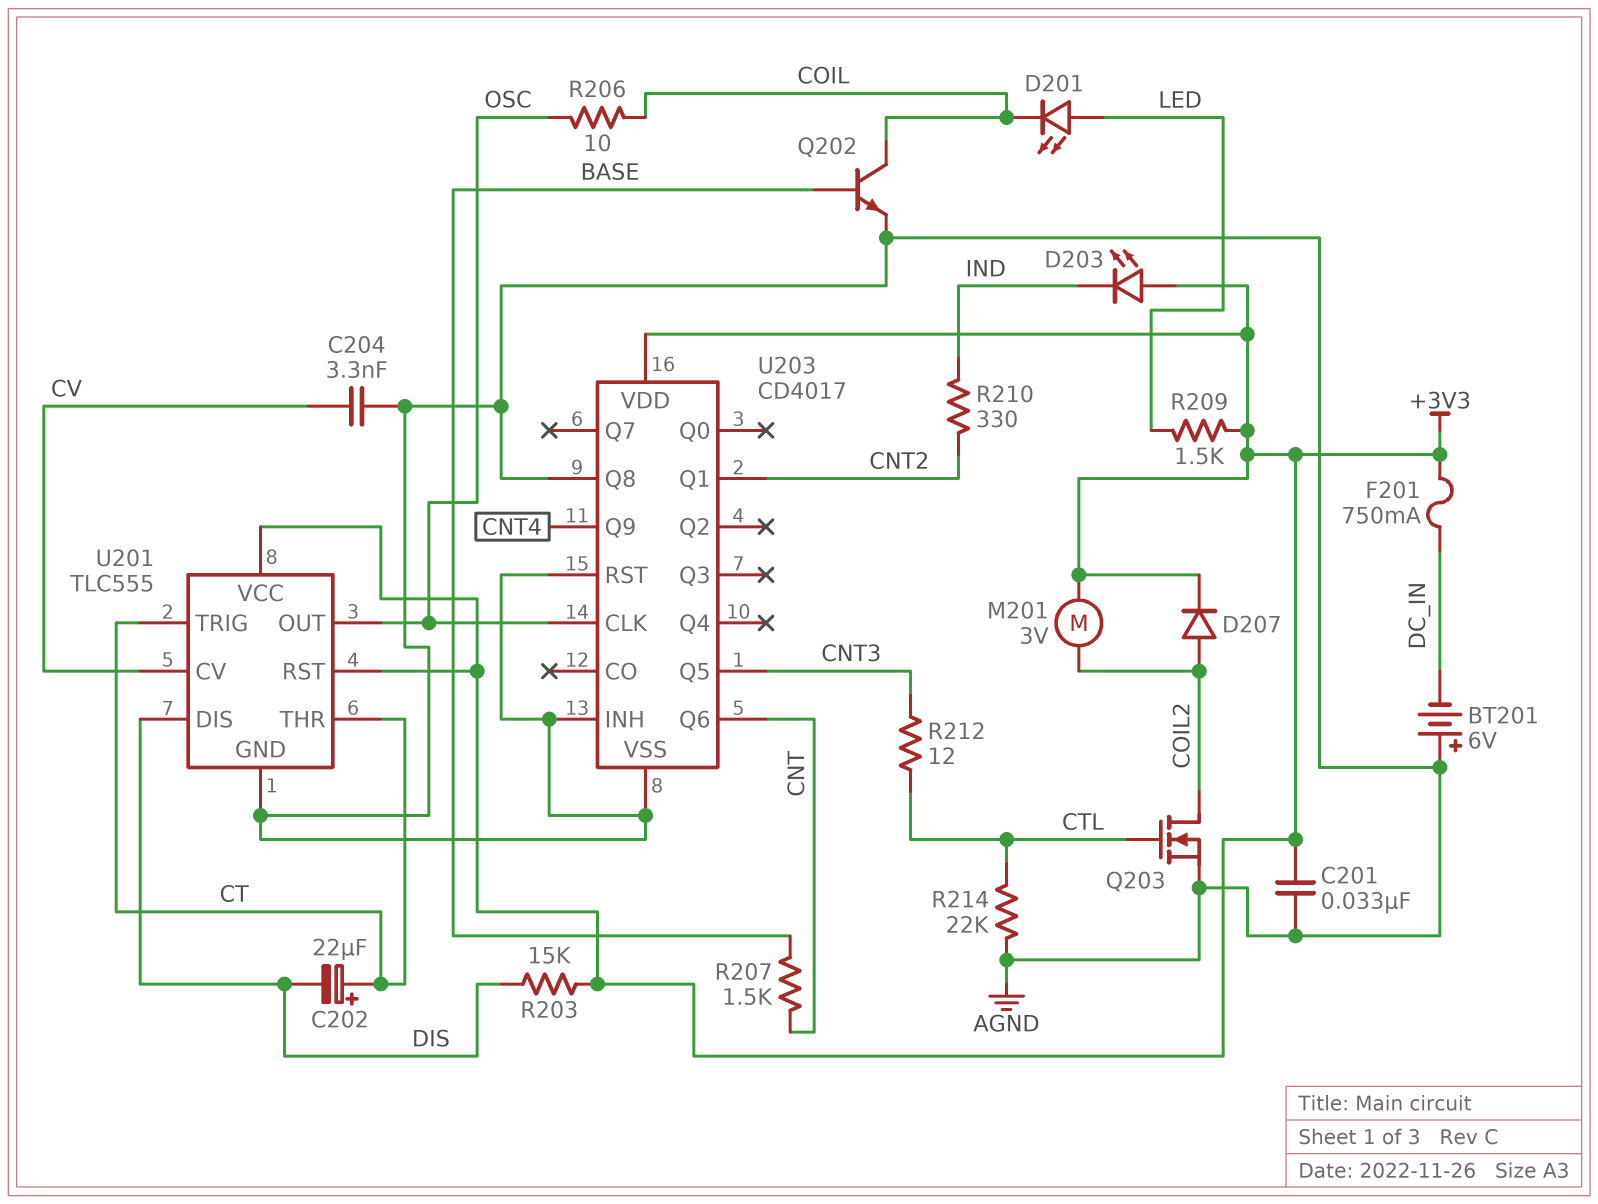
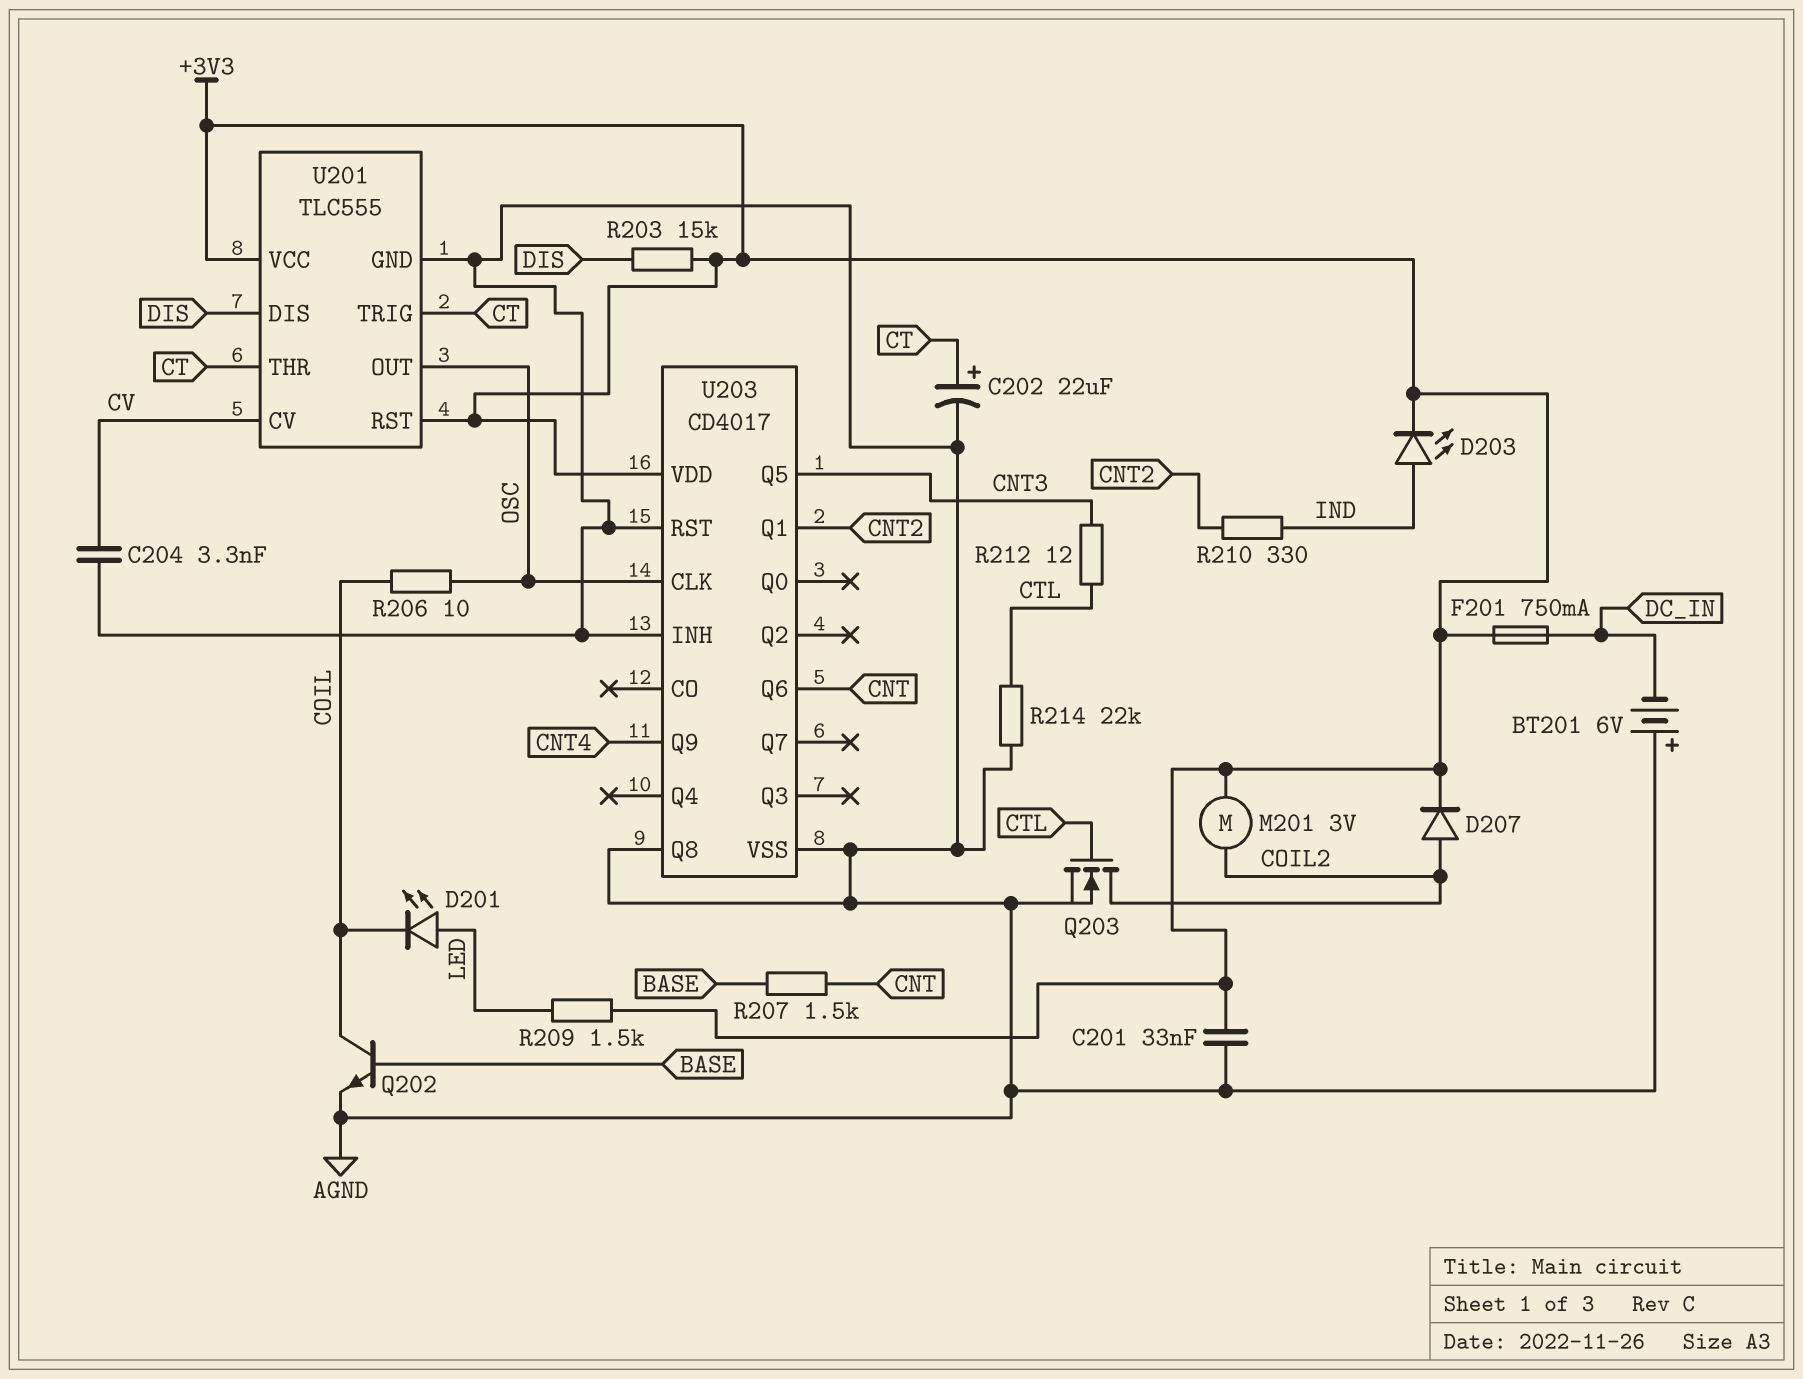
C202: 22uF (plus CT, minus DIS) -> 22uF (plus CT, minus AGND)
D203: LED (A +3V3, K IND) -> LED (A IND, K +3V3)

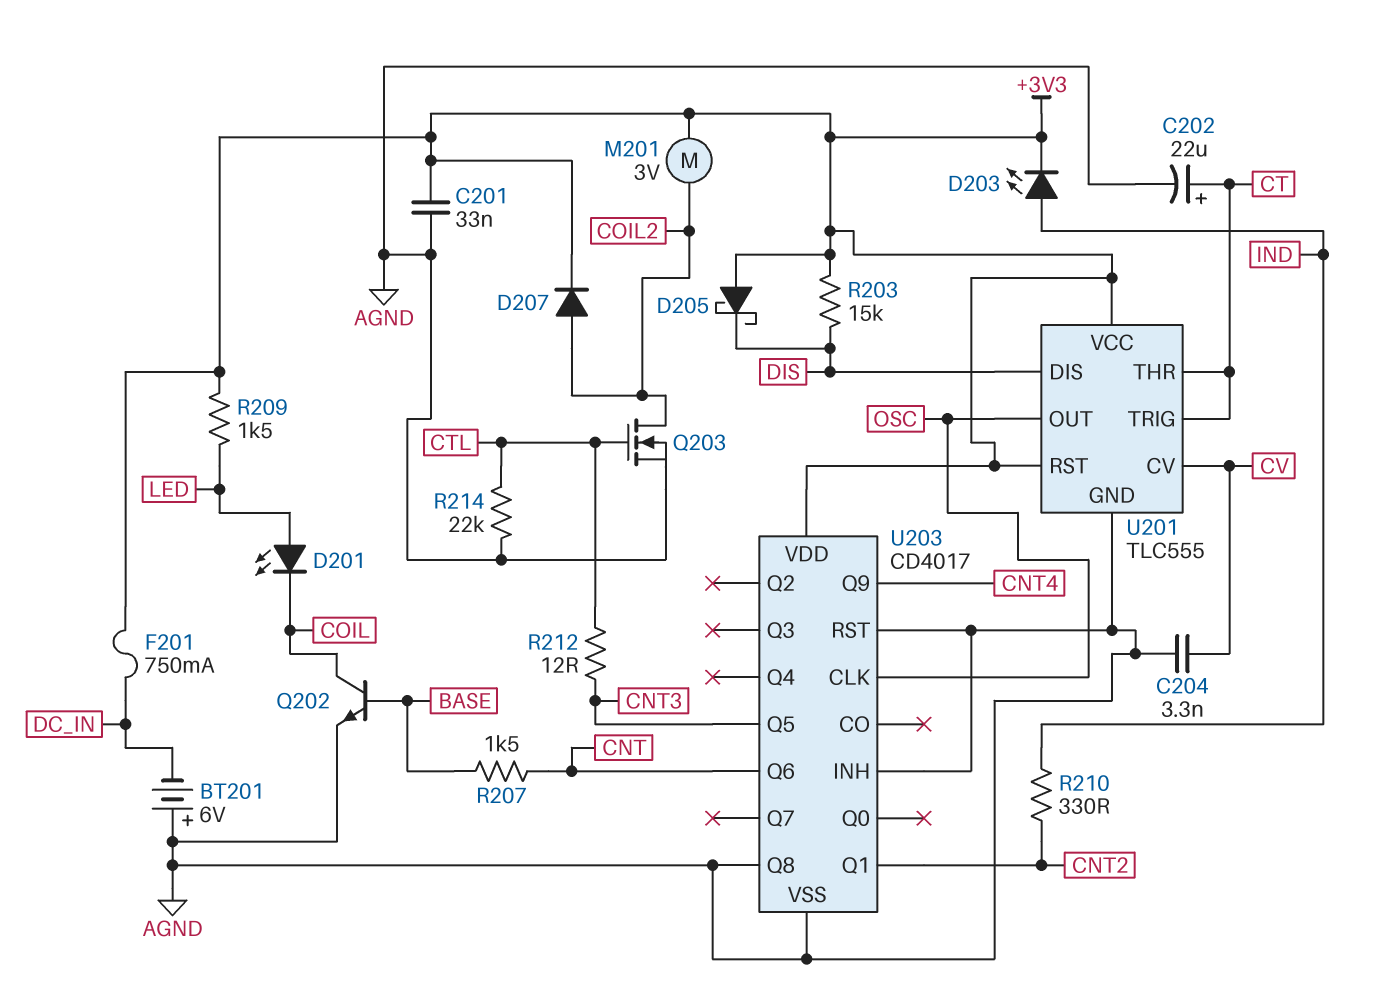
D205: none -> schottky (A +3V3, K DIS)
R206: 10 (COIL, OSC) -> none

